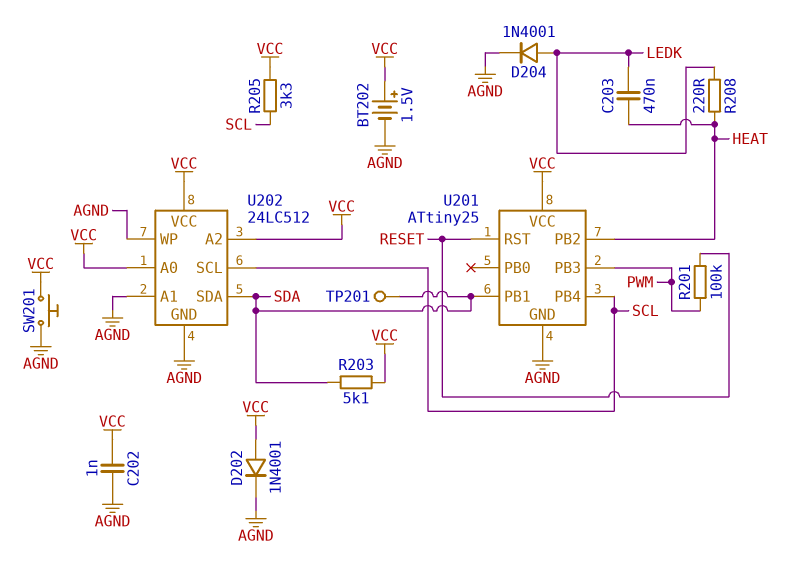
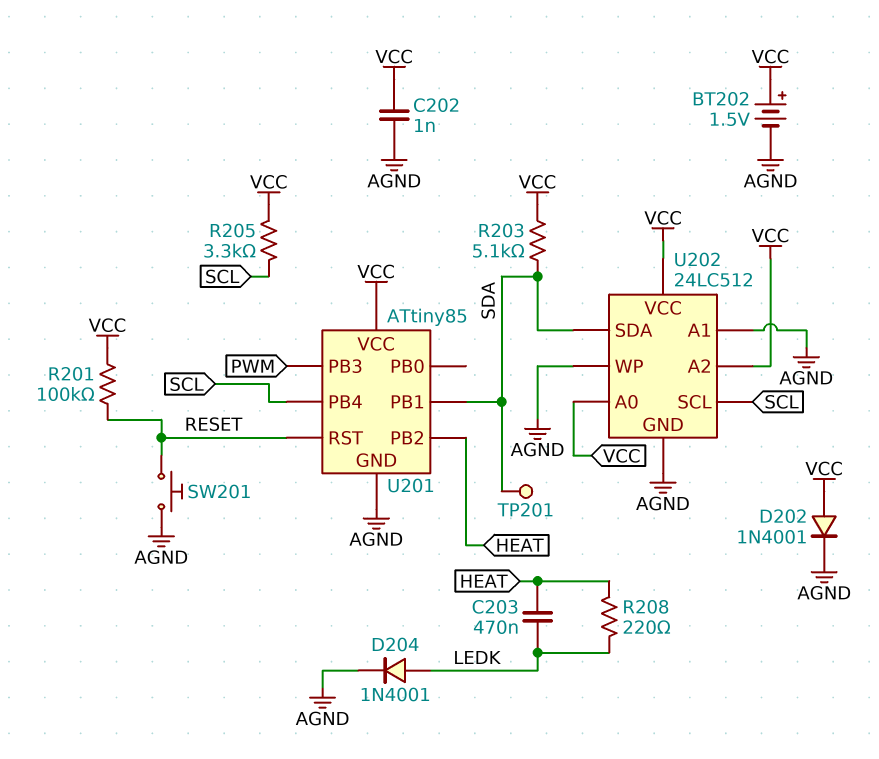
R201: 100k (PWM, RESET) -> 100k (RESET, VCC)
SW201: button (AGND, VCC) -> button (AGND, RESET)
U201: ATtiny25 -> ATtiny85

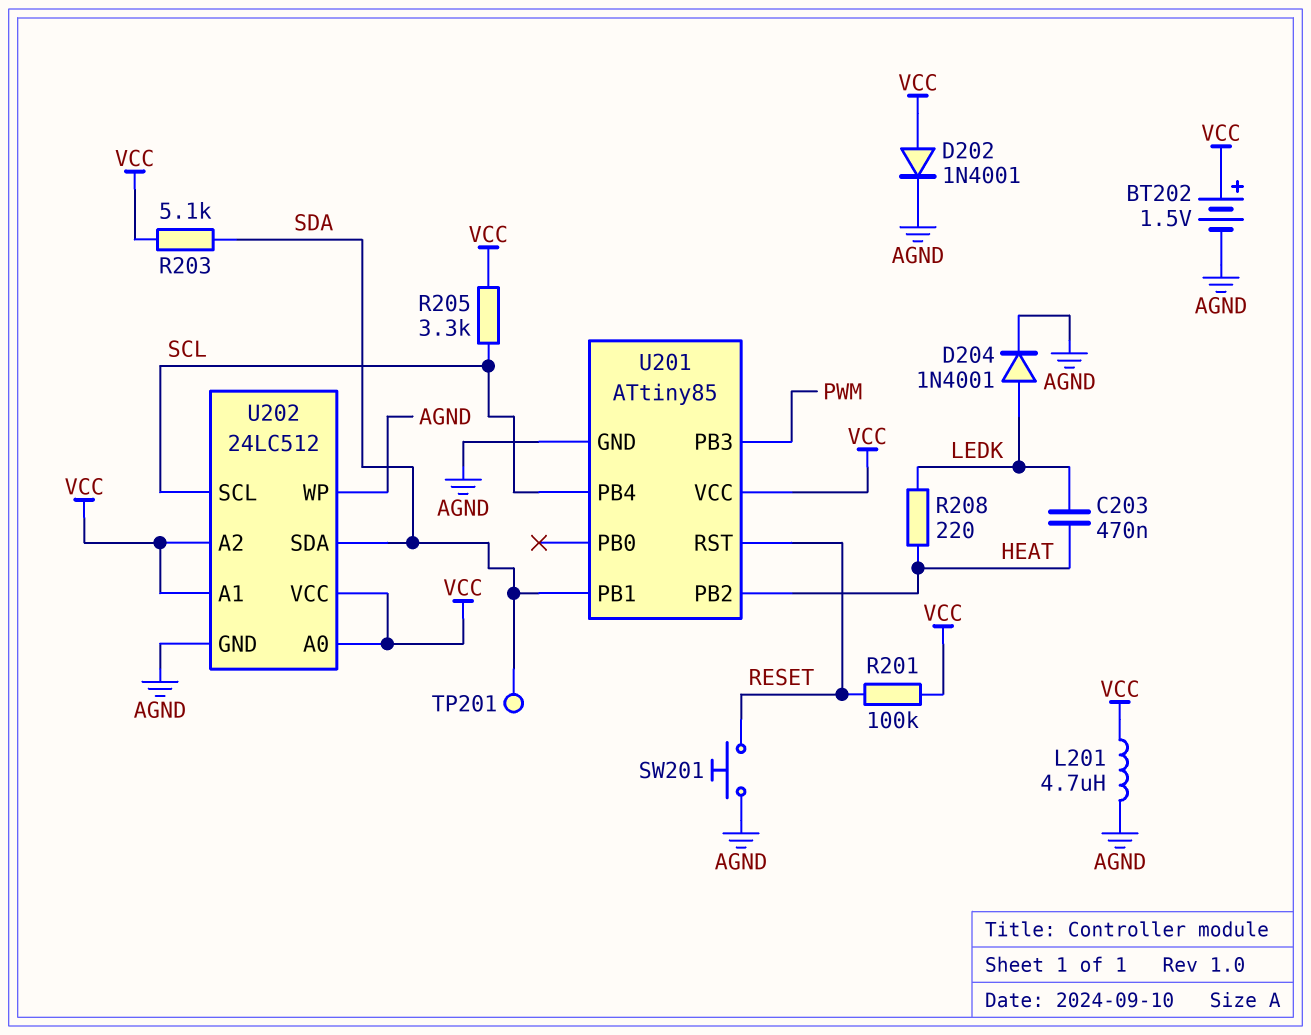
C202: 1nF (AGND, VCC) -> none
L201: none -> 4.7uH (AGND, VCC)
U202 pin A1: AGND -> VCC

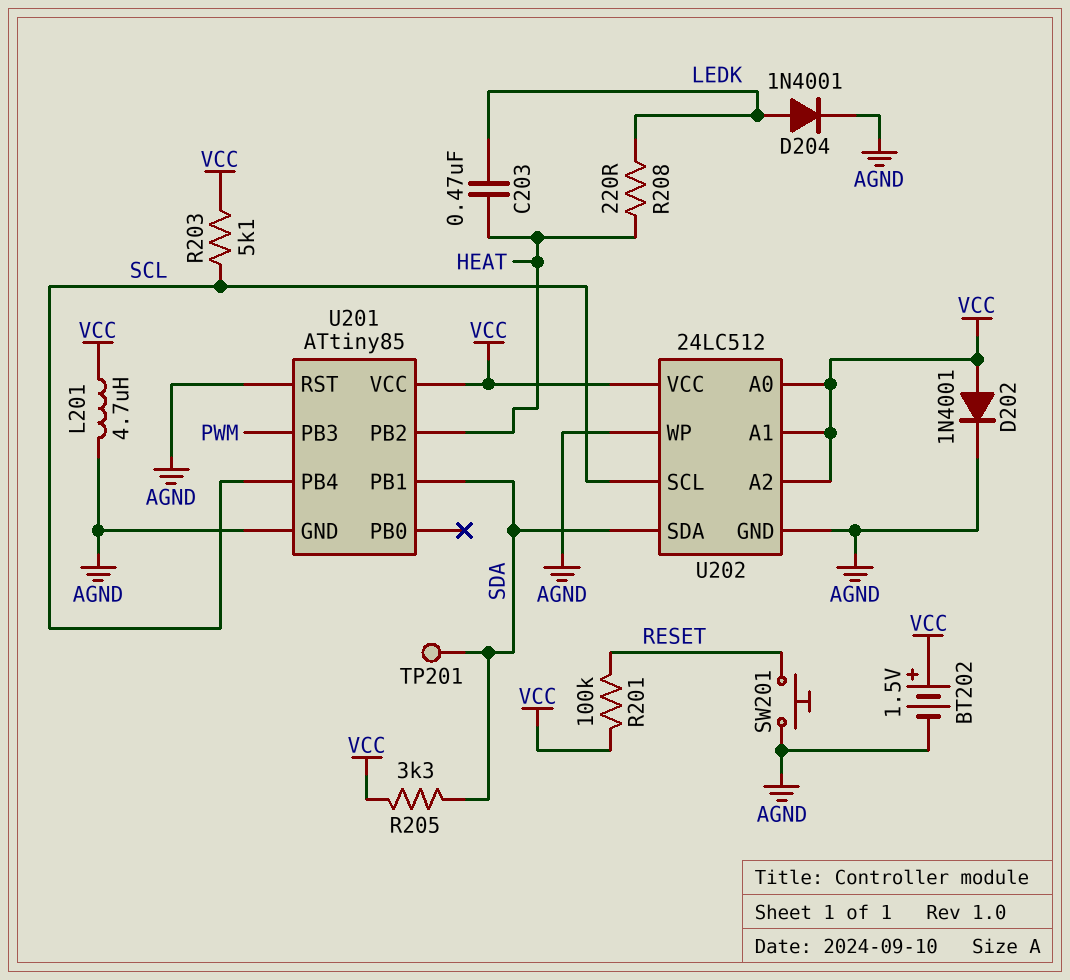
R203: 5.1k (SDA, VCC) -> 5.1k (SCL, VCC)
R205: 3.3k (SCL, VCC) -> 3.3k (SDA, VCC)
U201 pin RST: RESET -> AGND

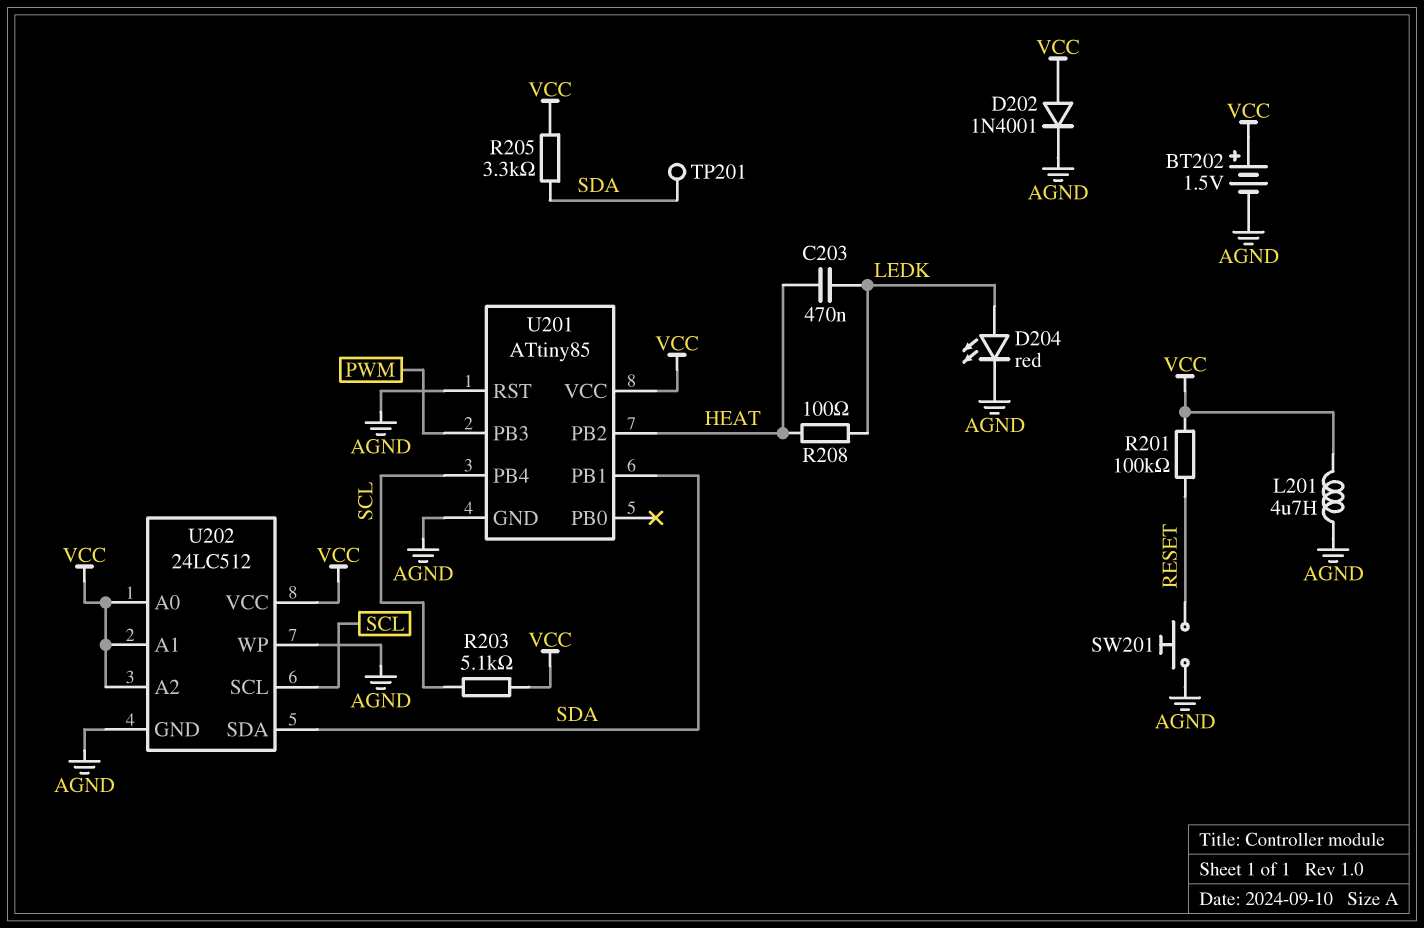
D204: diode 1N4001 (A LEDK, K AGND) -> LED red (A LEDK, K AGND)
R208: 220 (HEAT, LEDK) -> 100 (HEAT, LEDK)

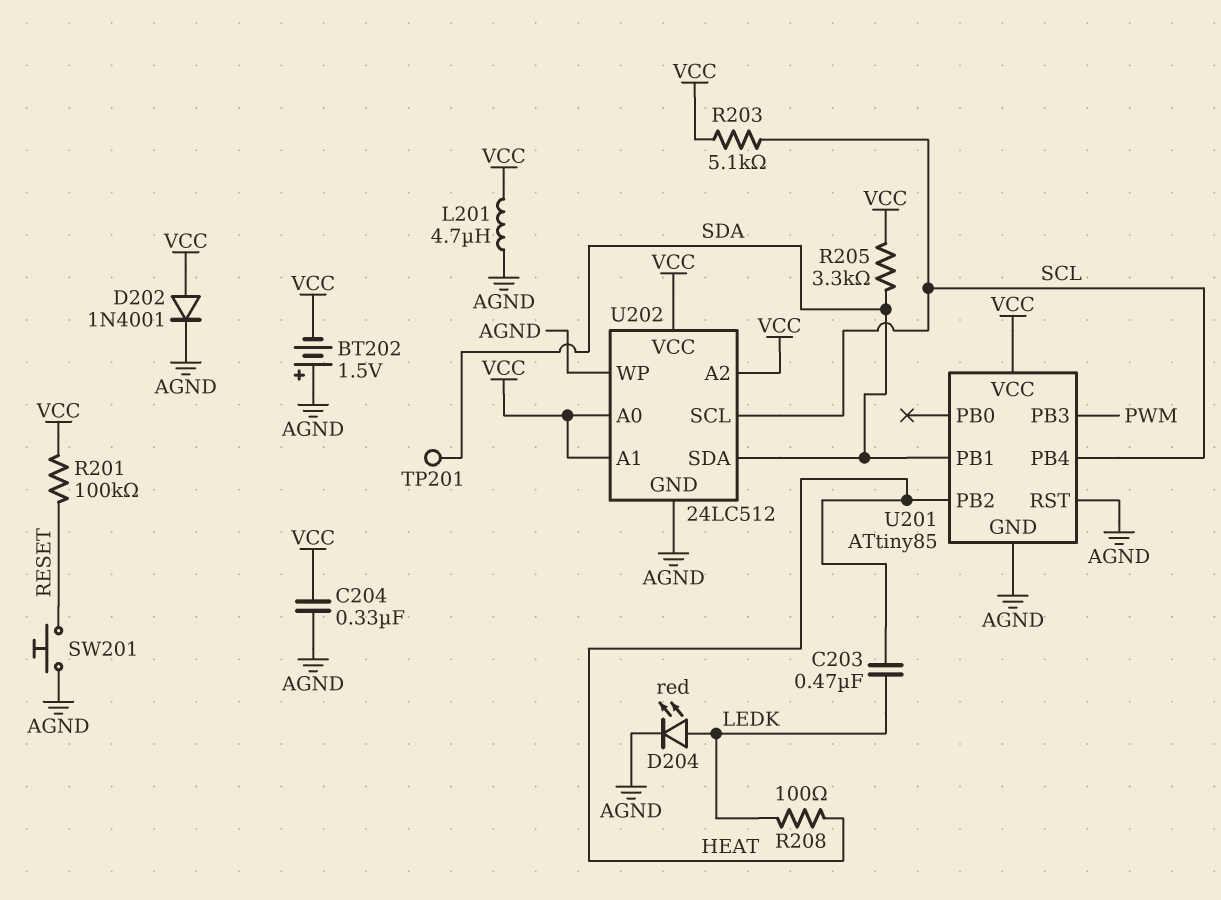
BT202: 1.5V (plus VCC, minus AGND) -> 1.5V (plus AGND, minus VCC)
C204: none -> 330nF (AGND, VCC)

